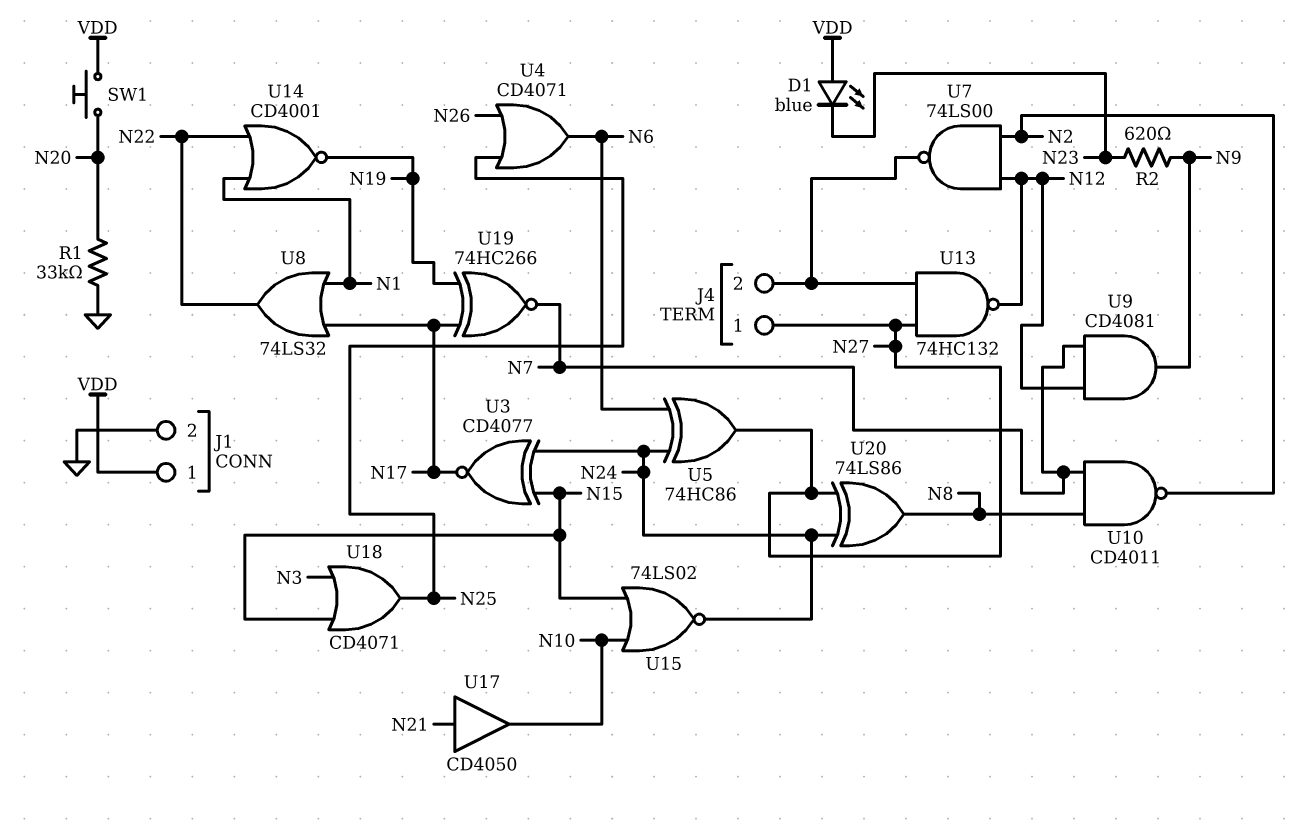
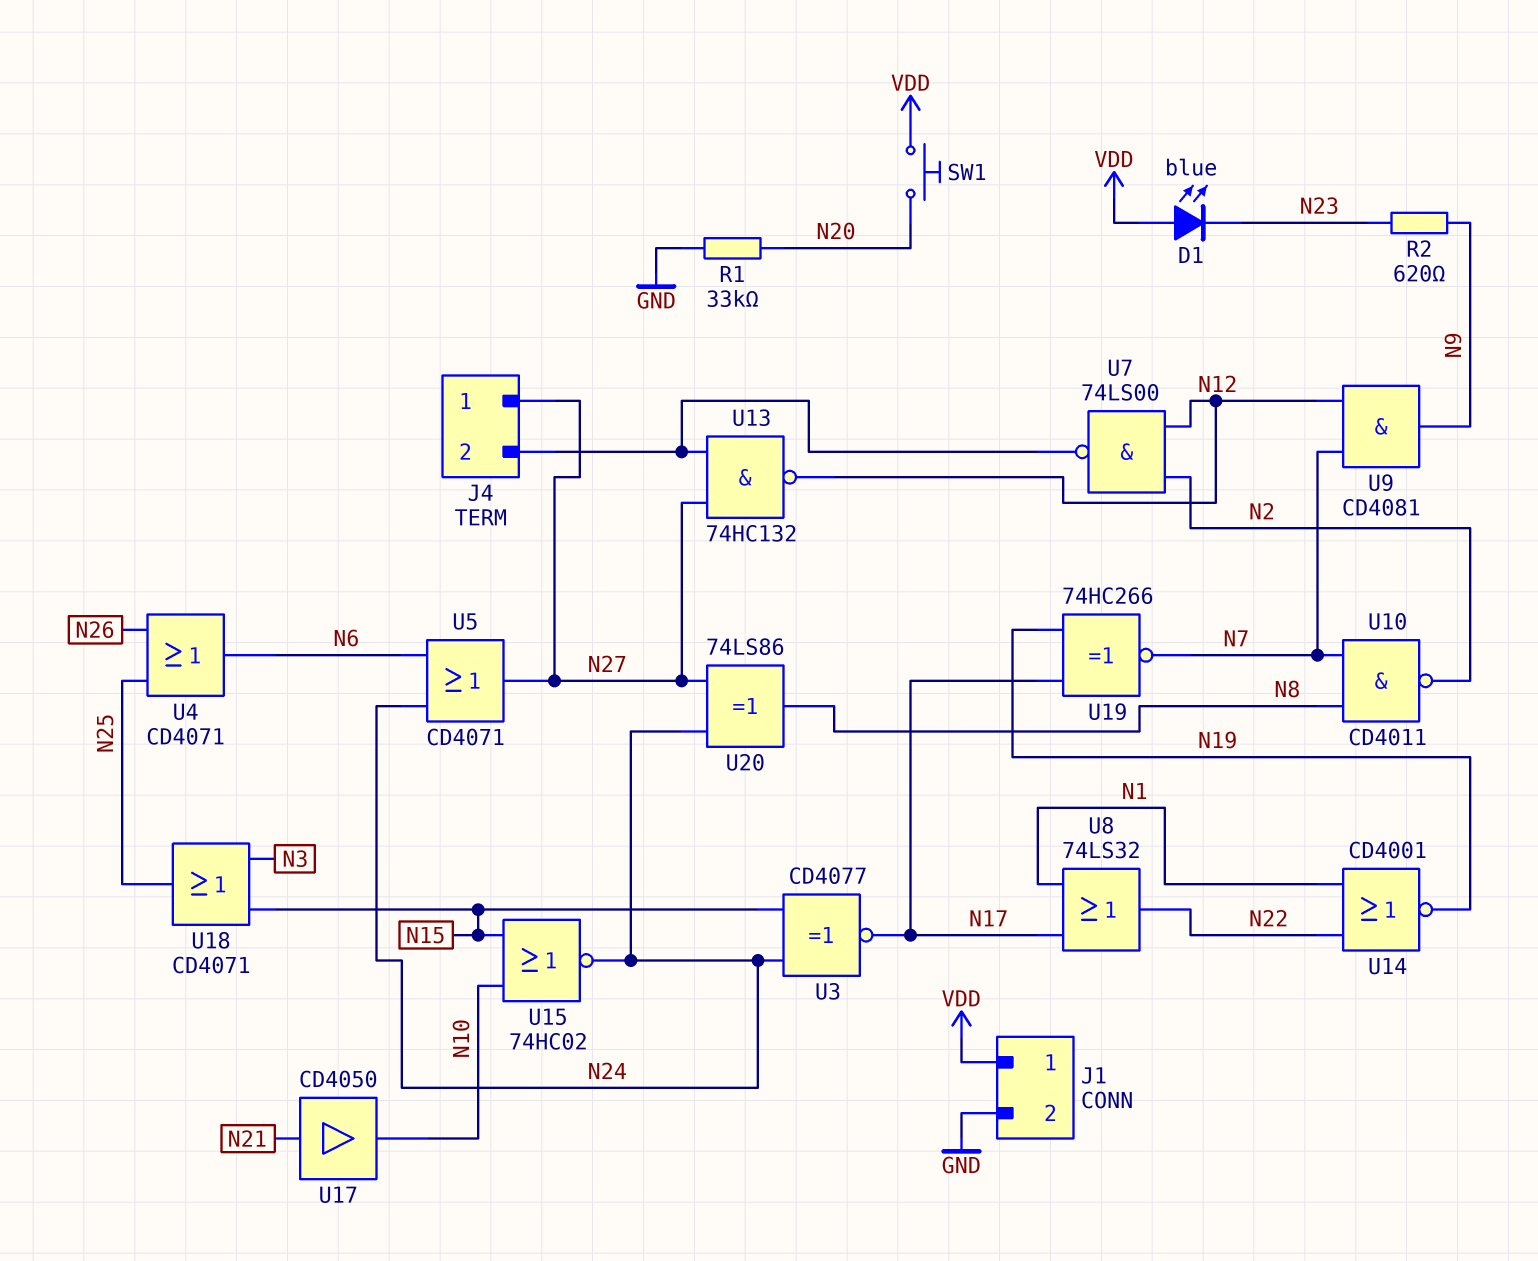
U5: XOR 74HC86 (in N6, in N24, out N27) -> OR CD4071 (in N6, in N24, out N27)
U15: NOR 74LS02 (in N10, in N15, out N24) -> NOR 74HC02 (in N10, in N15, out N24)

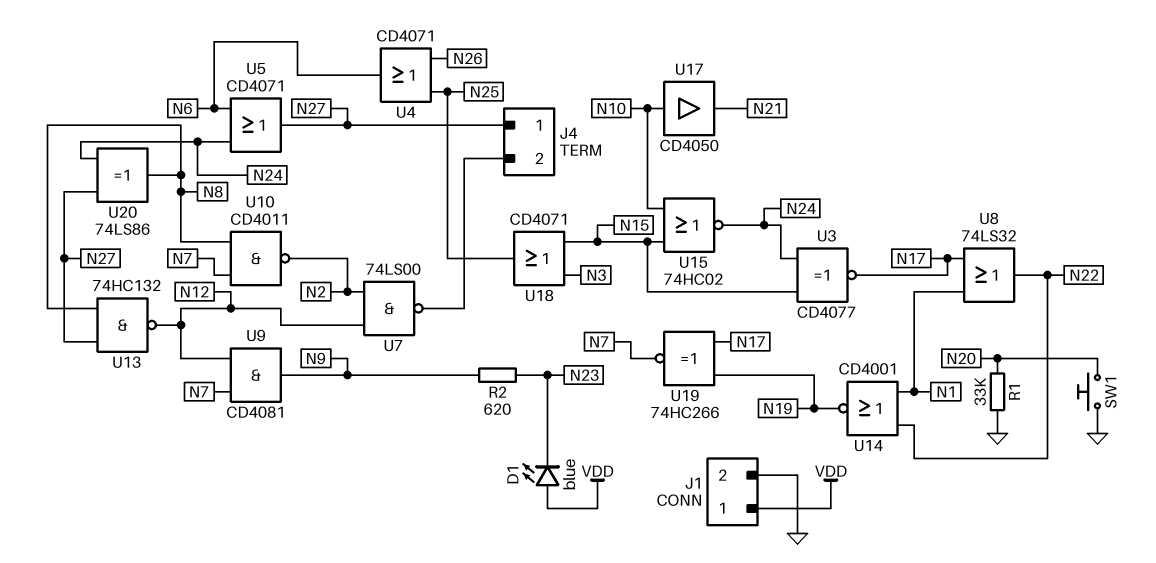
SW1: button (N20, VDD) -> button (GND, N20)
U13: NAND 74HC132 (in J4/2, in N27, out N12) -> NAND 74HC132 (in N8, in N27, out N12)
U17: buffer CD4050 (in N21, out N10) -> buffer CD4050 (in N10, out N21)

